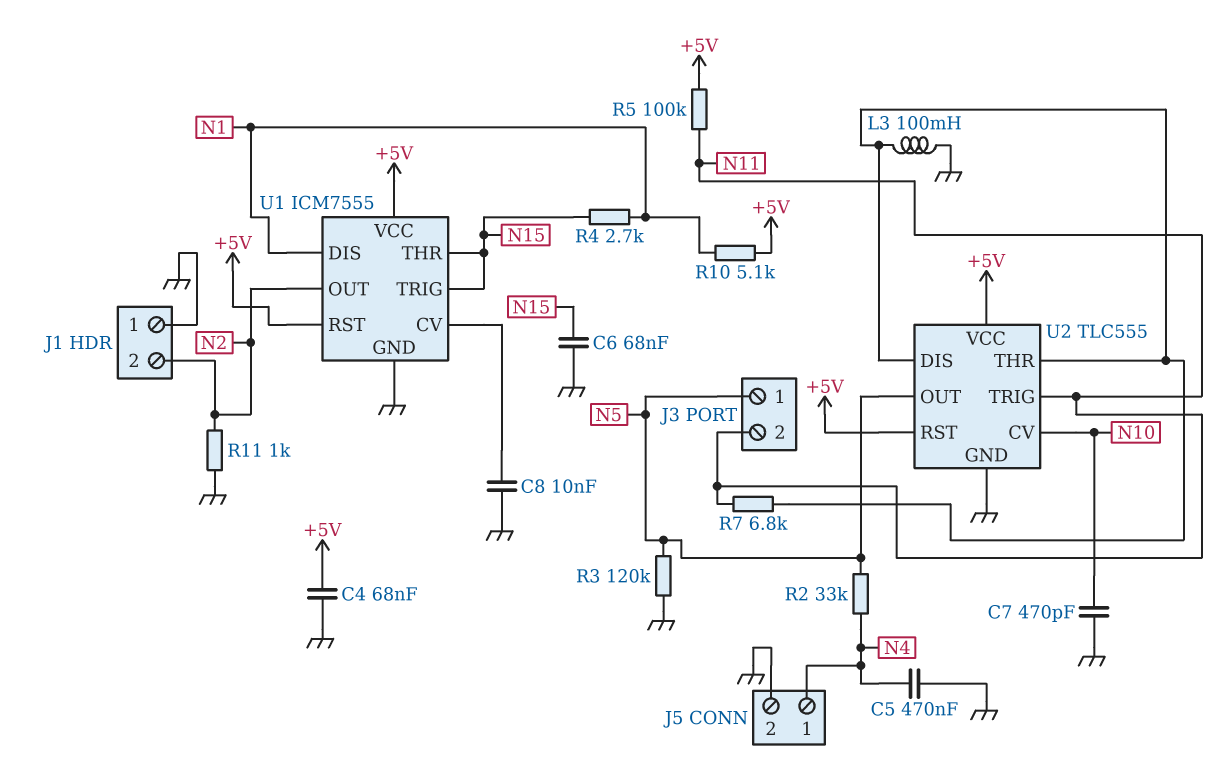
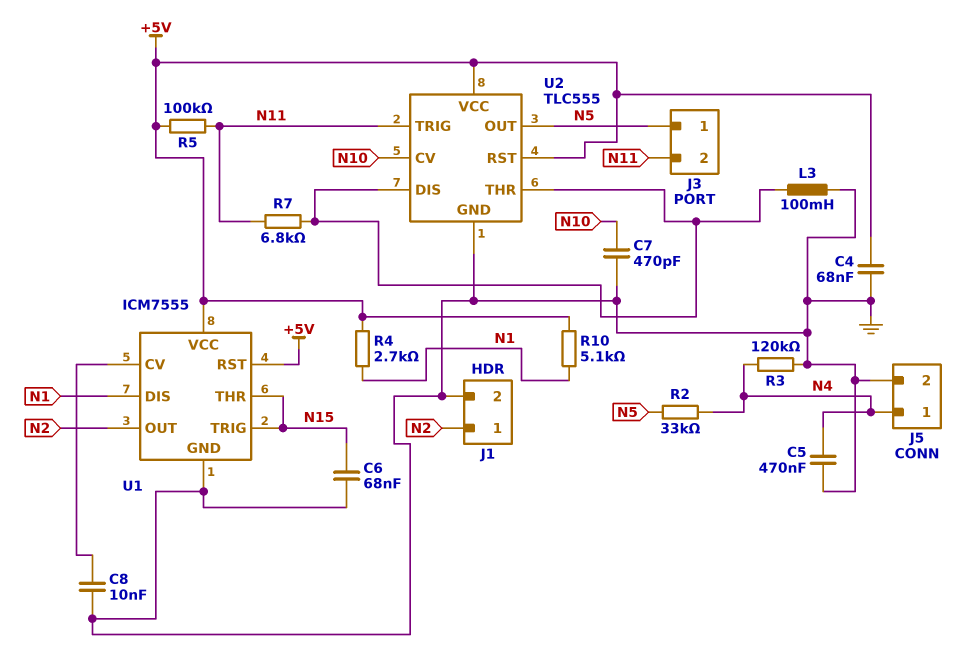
J1 pin 1: GND -> N2
J1 pin 2: N2 -> GND
R3: 120k (GND, N5) -> 120k (GND, N4)
R4: 2.7k (N1, N15) -> 2.7k (+5V, N1)
R11: 1k (GND, N2) -> none

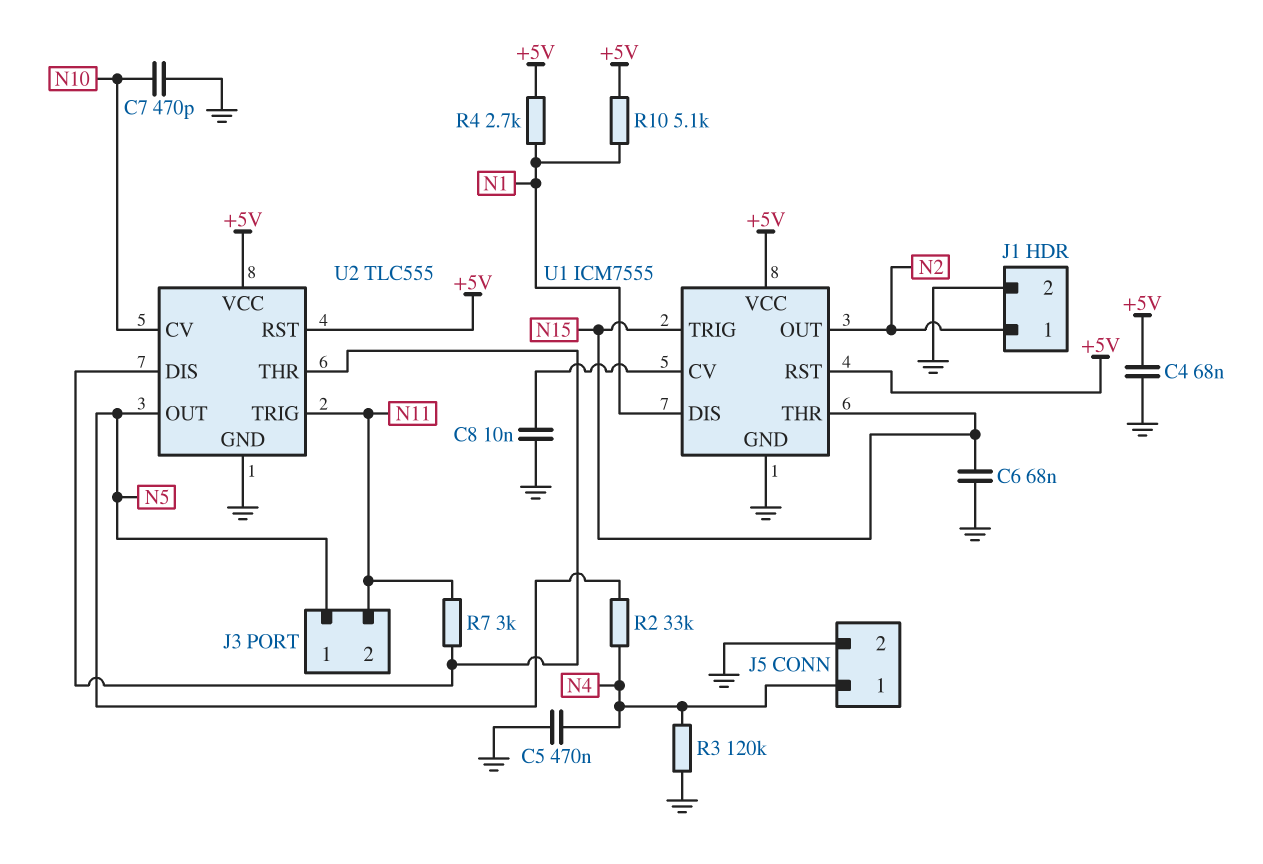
L3: 100mH (GND, U2/DIS) -> none
R5: 100k (+5V, N11) -> none
R7: 6.8k (N11, U2/DIS) -> 3k (N11, U2/DIS)

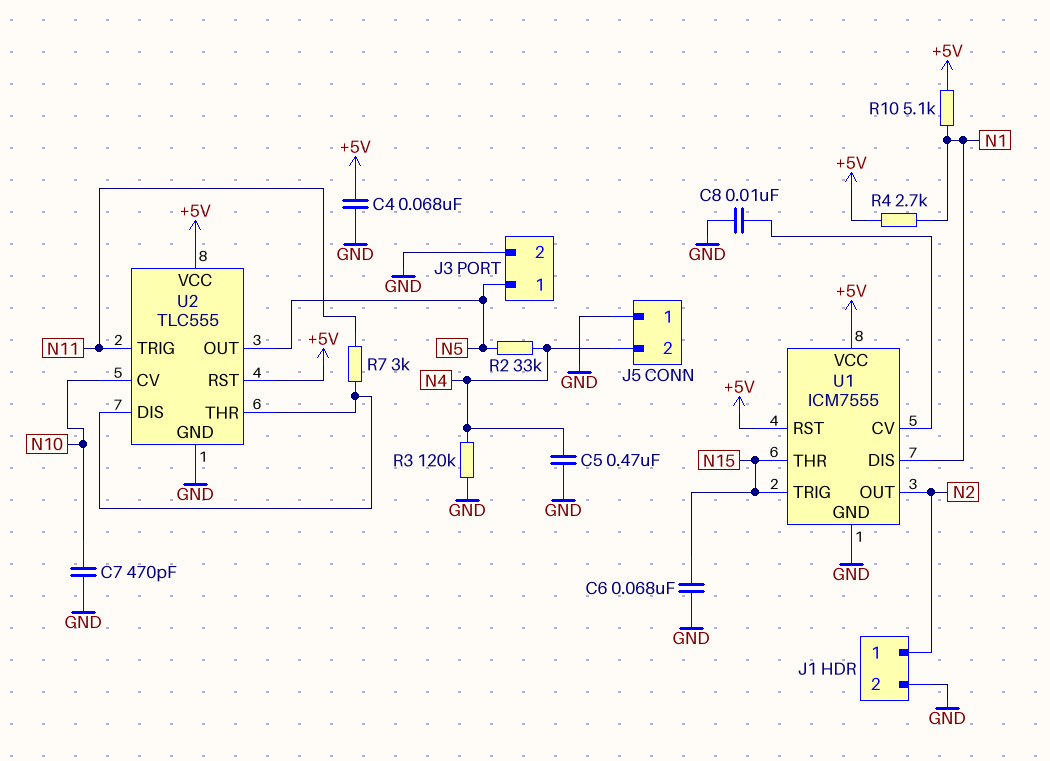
J3 pin 2: N11 -> GND
J5 pin 1: N4 -> GND
J5 pin 2: GND -> N4

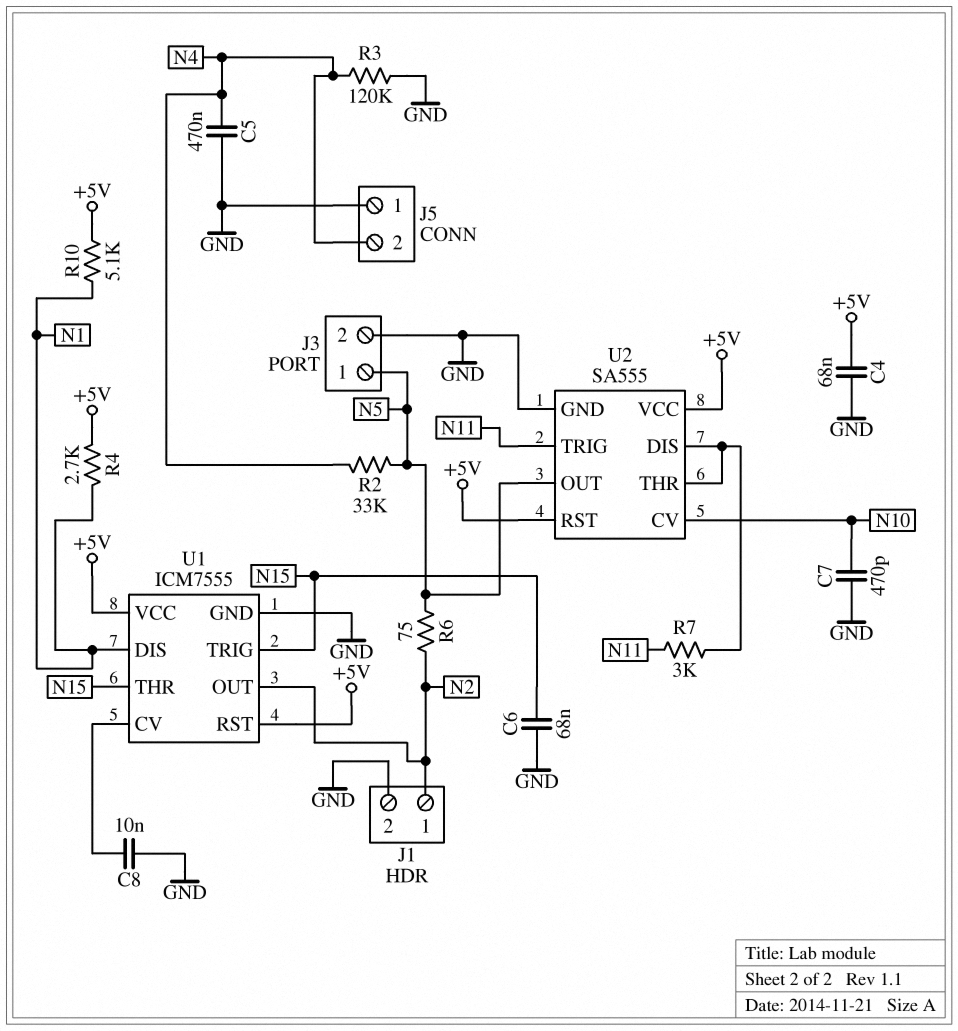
R6: none -> 75 (N2, N5)
U2: TLC555 -> SA555

